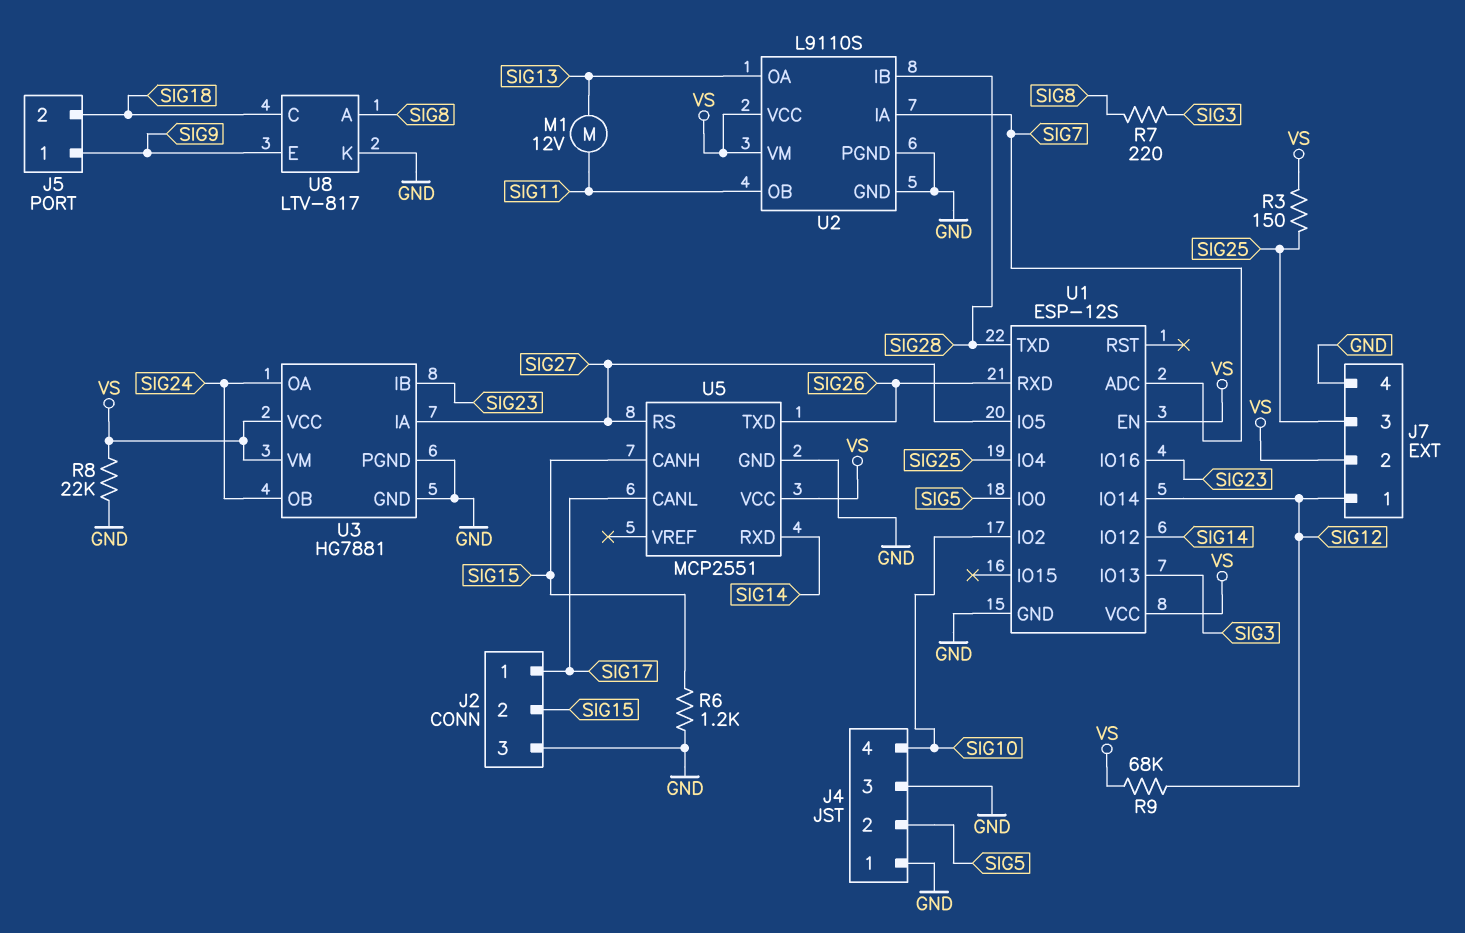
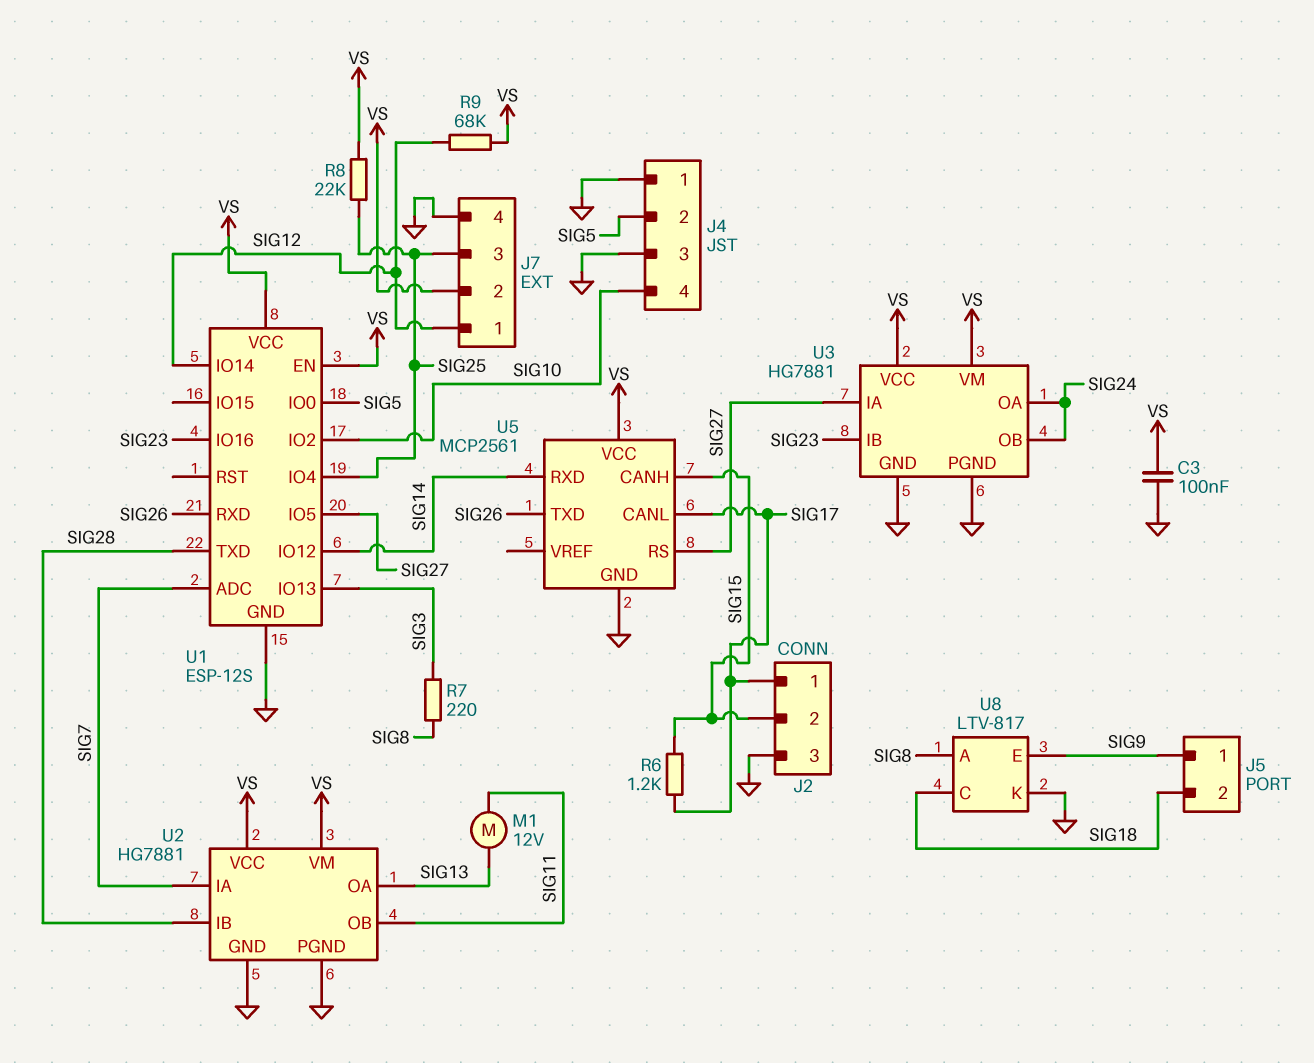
C3: none -> 100nF (GND, VS)
R3: 150 (SIG25, VS) -> none
R6: 1.2k (GND, SIG15) -> 1.2k (SIG15, SIG17)
R8: 22k (GND, VS) -> 22k (SIG25, VS)
U2: L9110S -> HG7881
U5: MCP2551 -> MCP2561

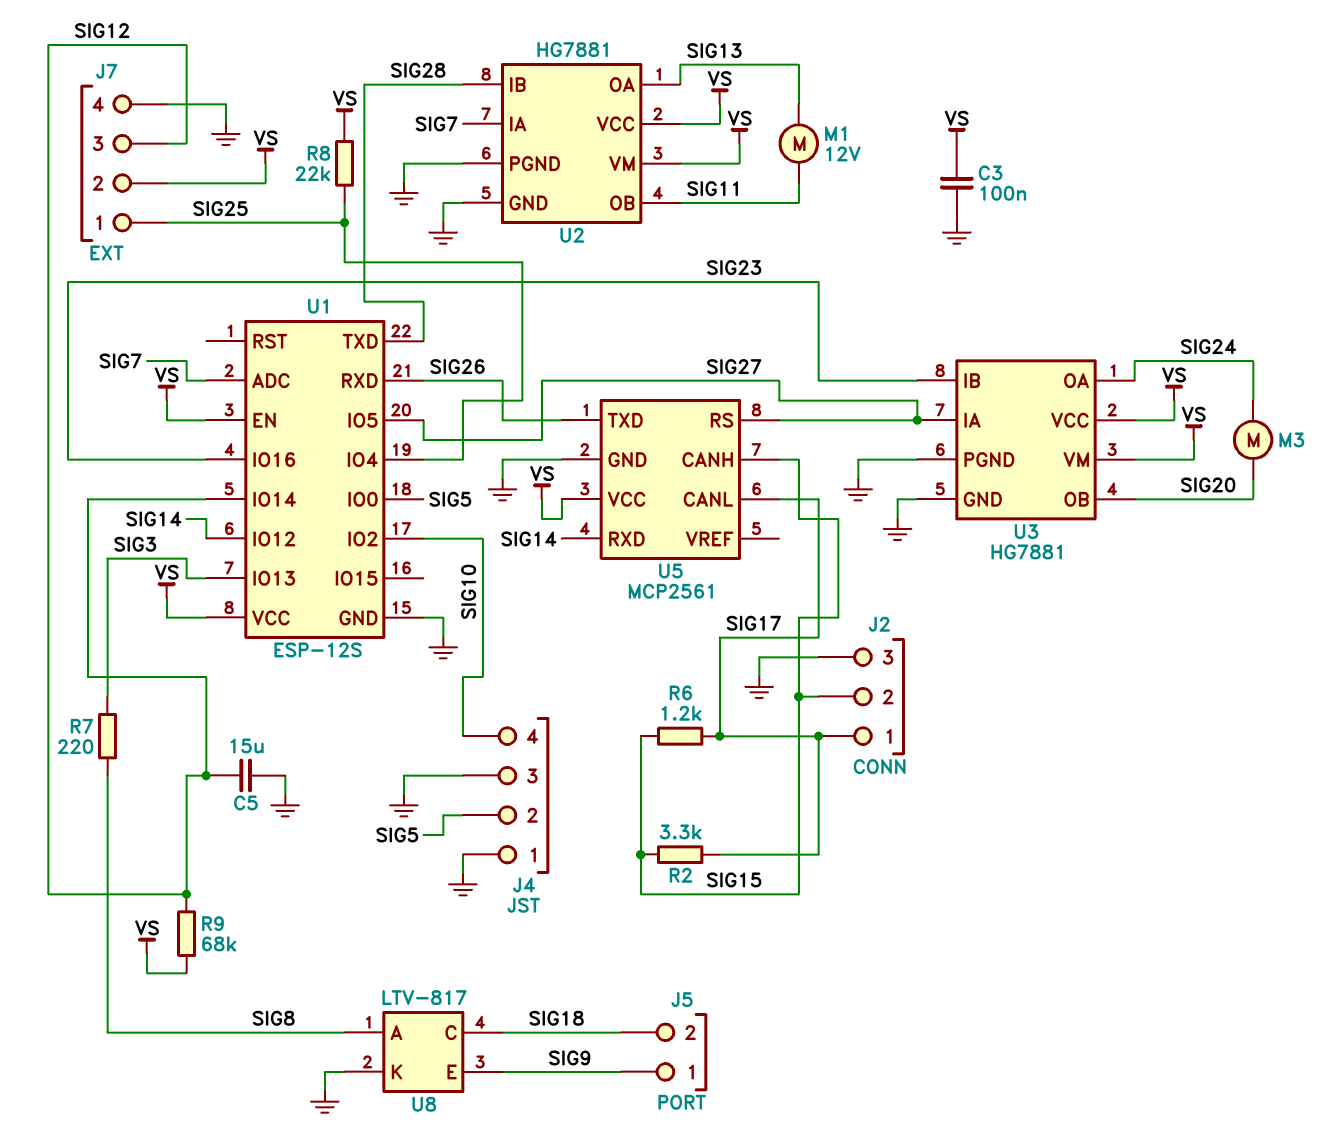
C5: none -> 15uF (GND, SIG12)
J7 pin 1: SIG12 -> SIG25
J7 pin 3: SIG25 -> SIG12
M3: none -> motor (SIG20, SIG24)
R2: none -> 3.3k (SIG15, SIG17)
U3 pin OB: SIG24 -> SIG20

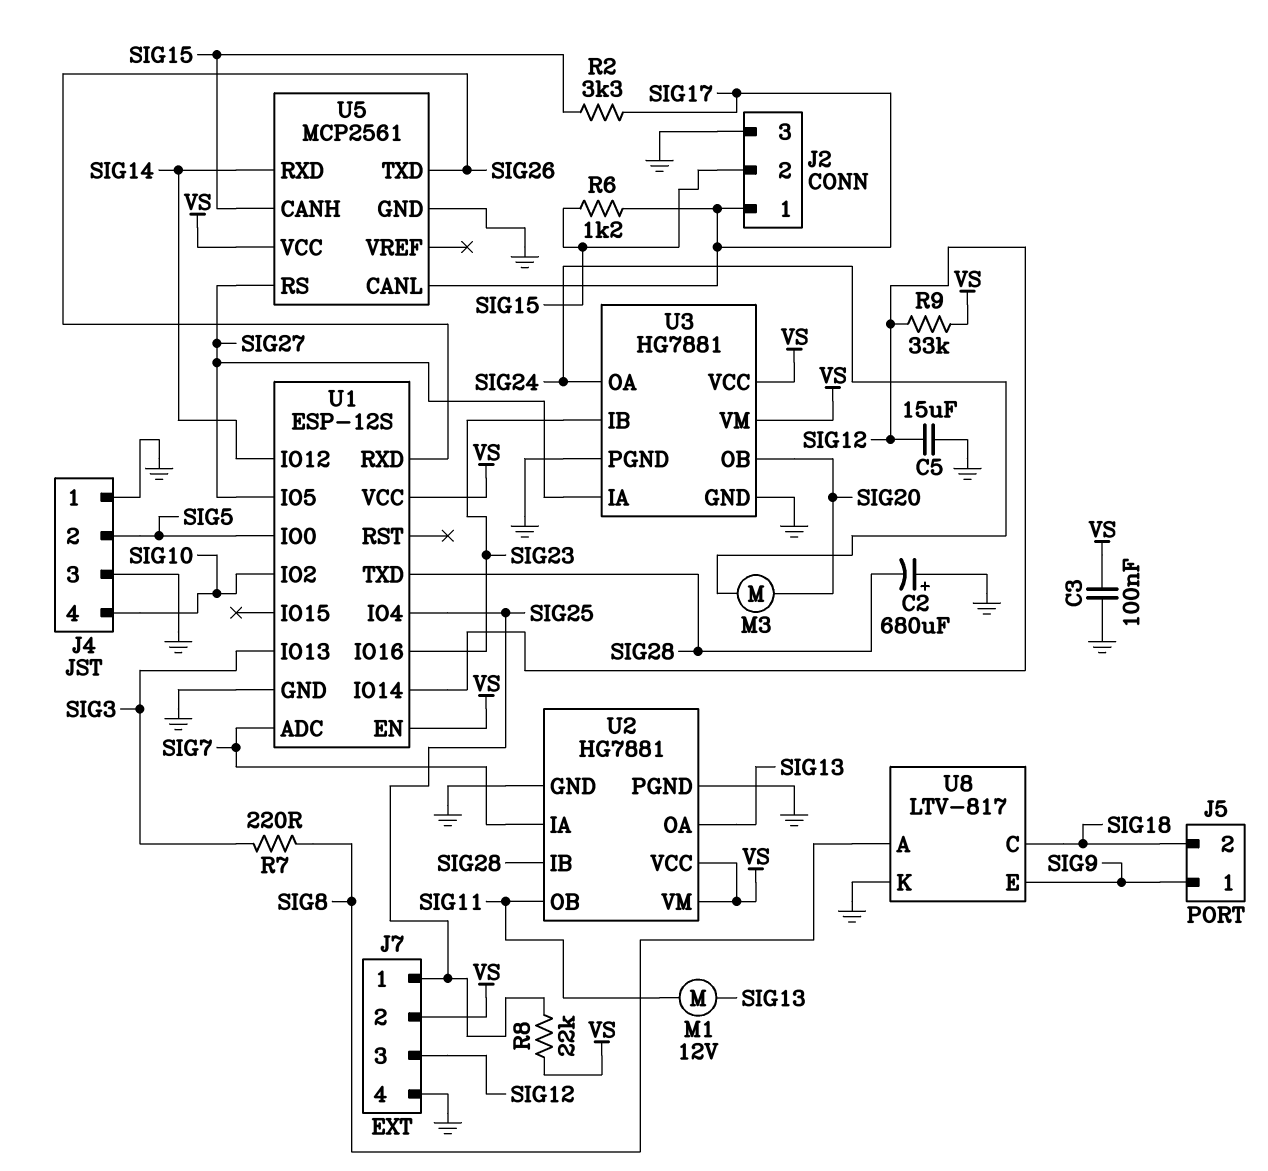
C2: none -> 680uF (plus GND, minus SIG28)
R9: 68k (SIG12, VS) -> 33k (SIG12, VS)

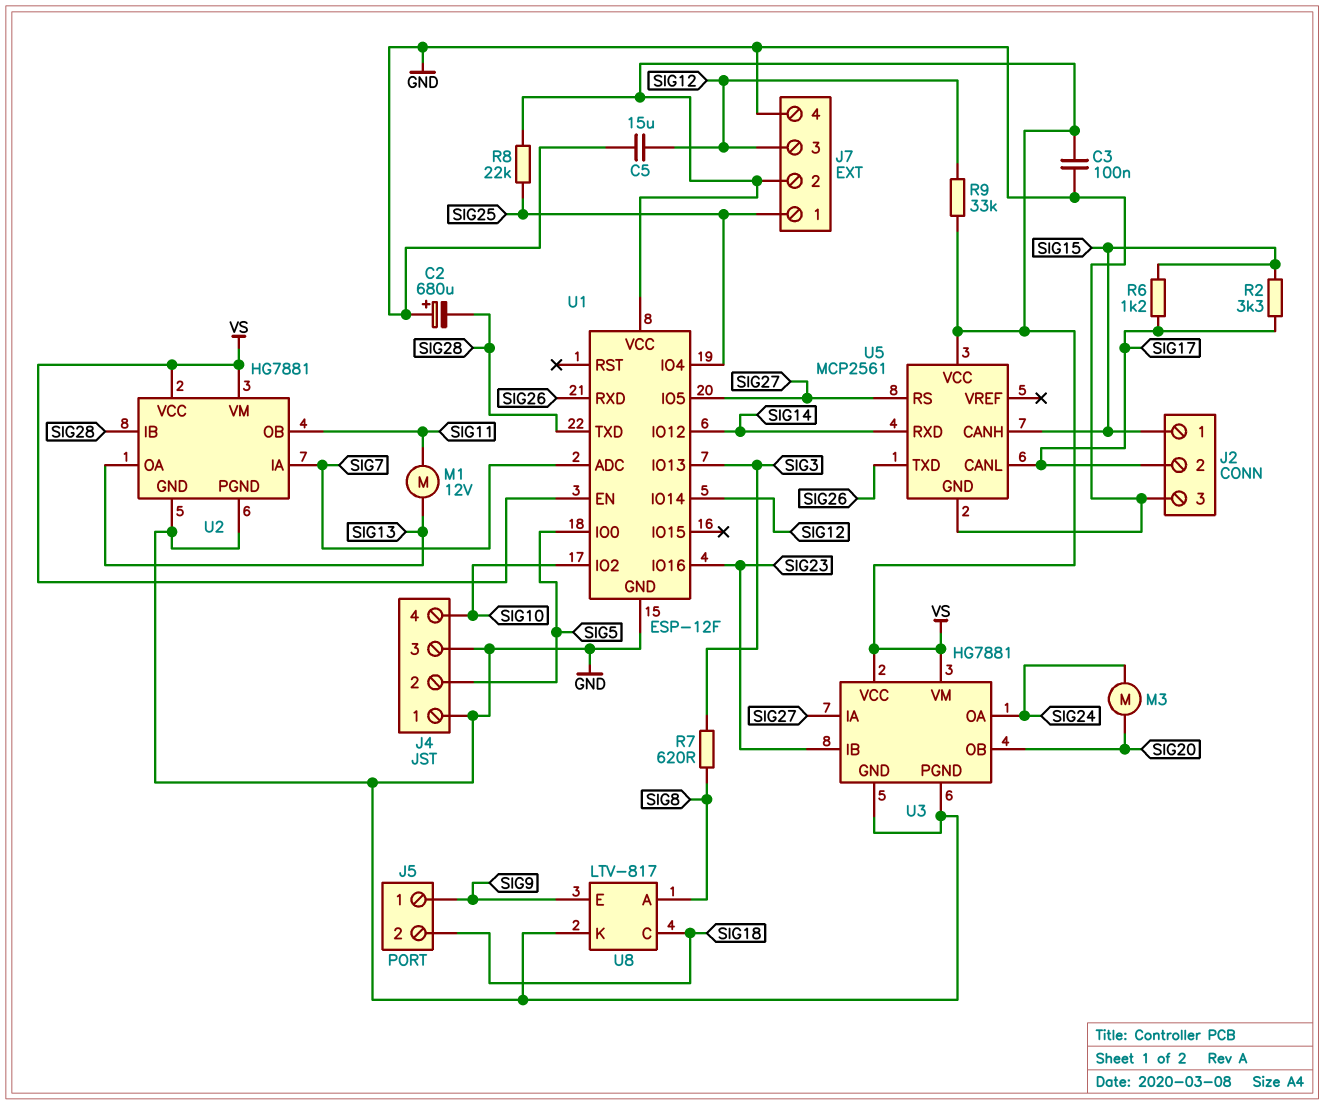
J2 pin 1: SIG17 -> SIG15
J2 pin 2: SIG15 -> SIG17
R7: 220 (SIG3, SIG8) -> 620 (SIG3, SIG8)
U1: ESP-12S -> ESP-12F

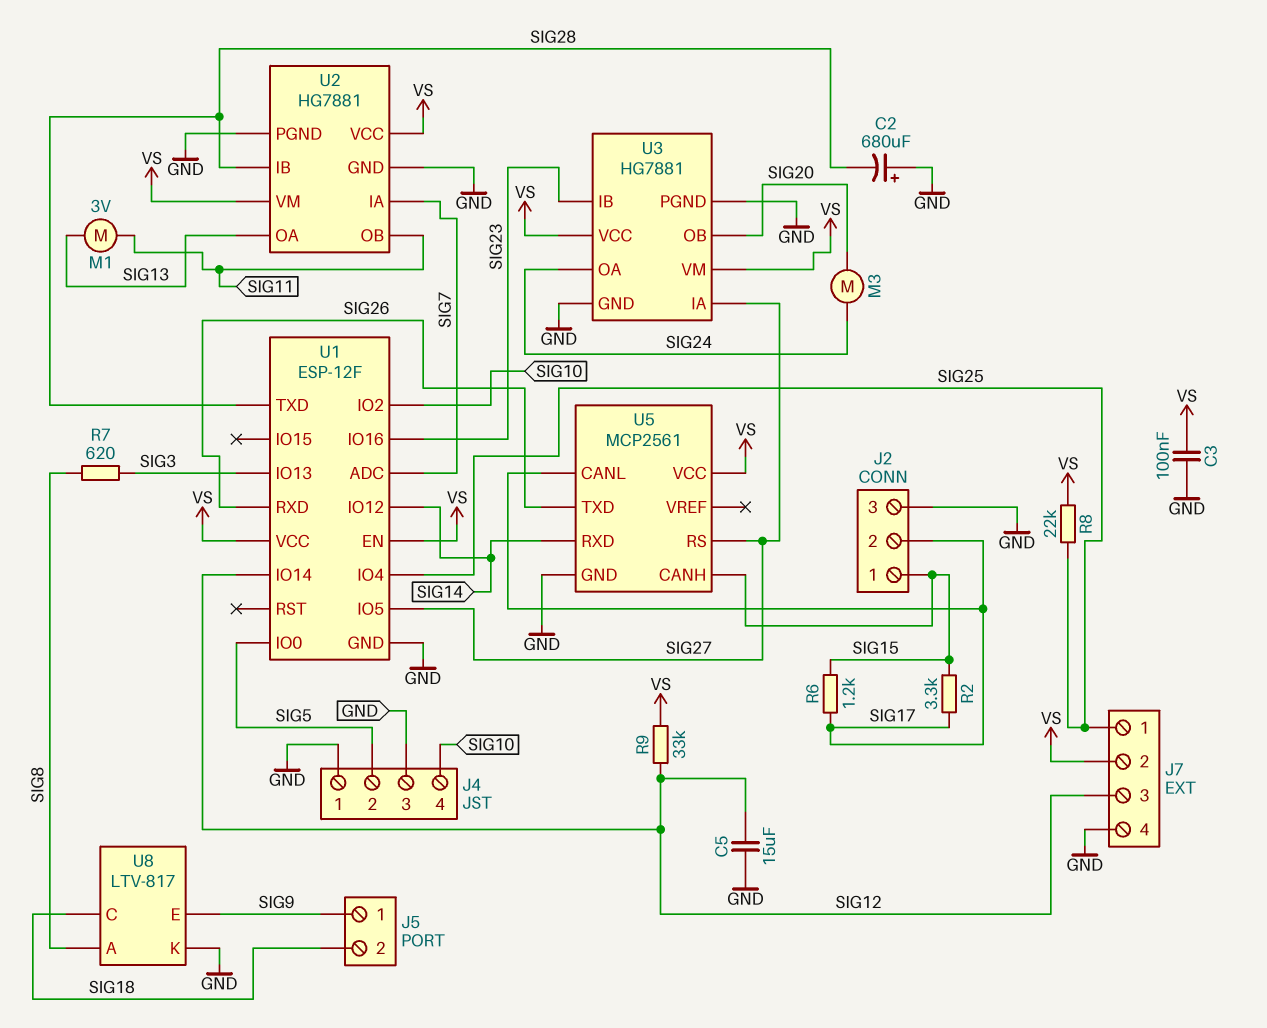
M1: motor 12V (SIG11, SIG13) -> motor 3V (SIG11, SIG13)

